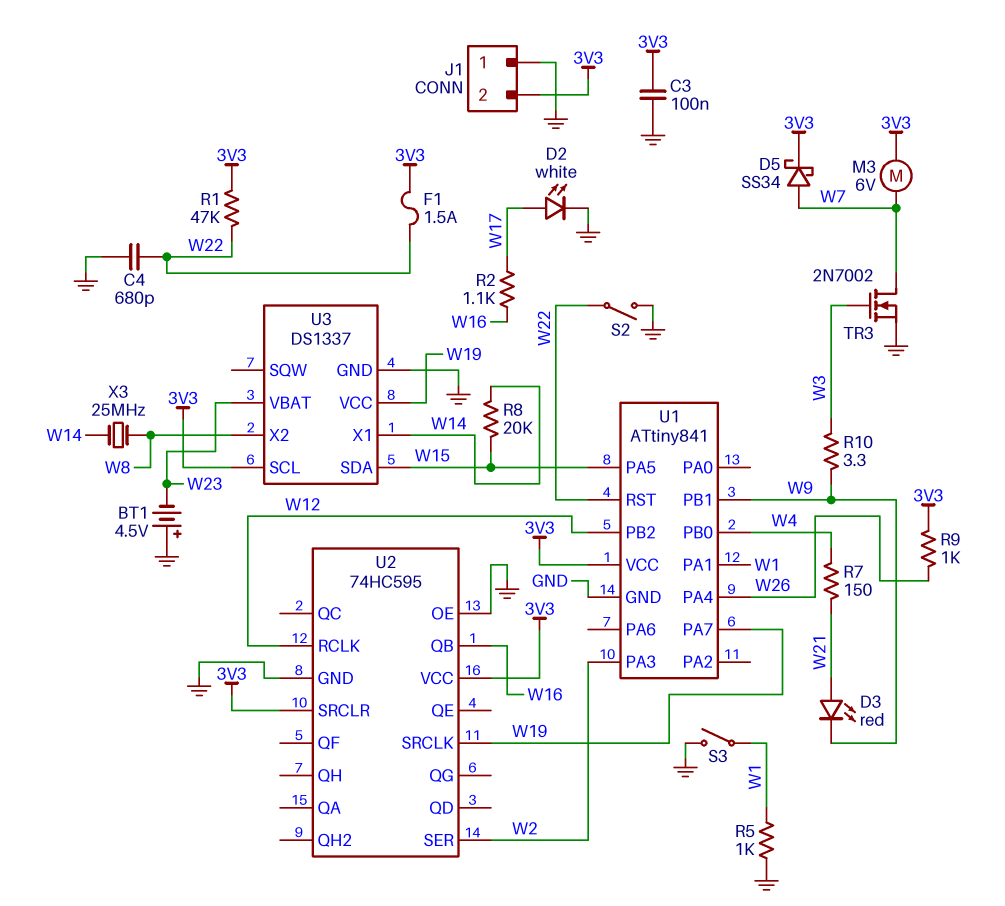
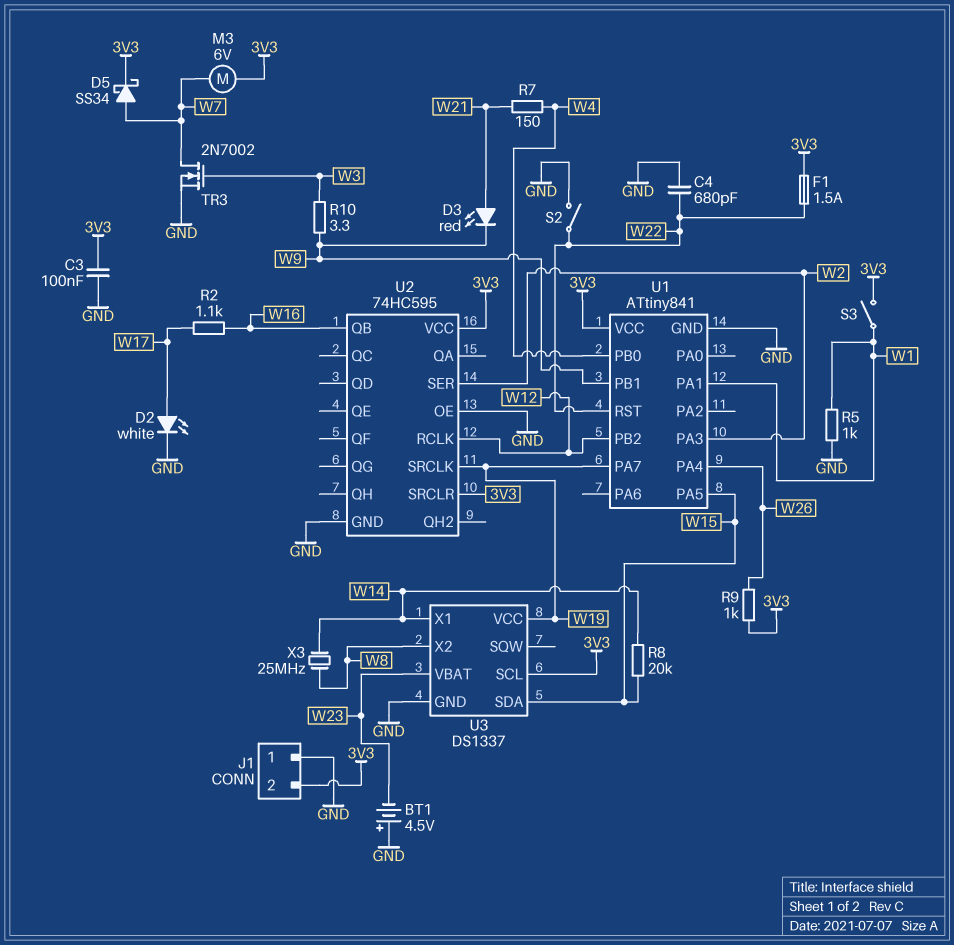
R1: 47k (3V3, W22) -> none
S3: switch (GND, W1) -> switch (3V3, W1)

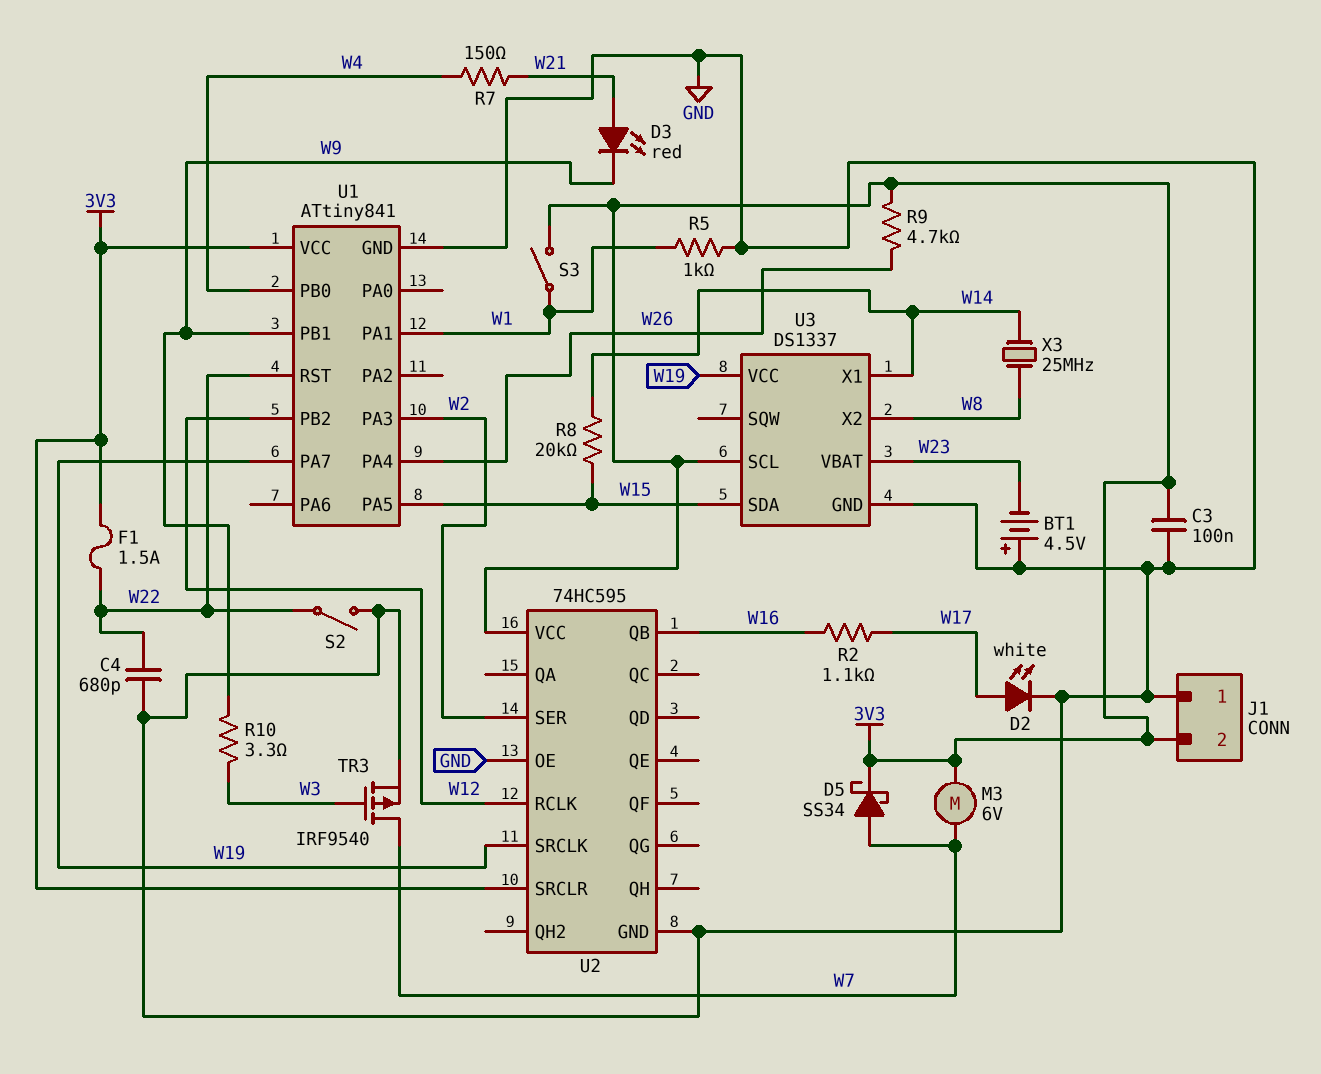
R9: 1k (3V3, W26) -> 4.7k (3V3, W26)
TR3: NMOS 2N7002 (G W3, D W7, S GND) -> PMOS IRF9540 (G W3, D W7, S GND)

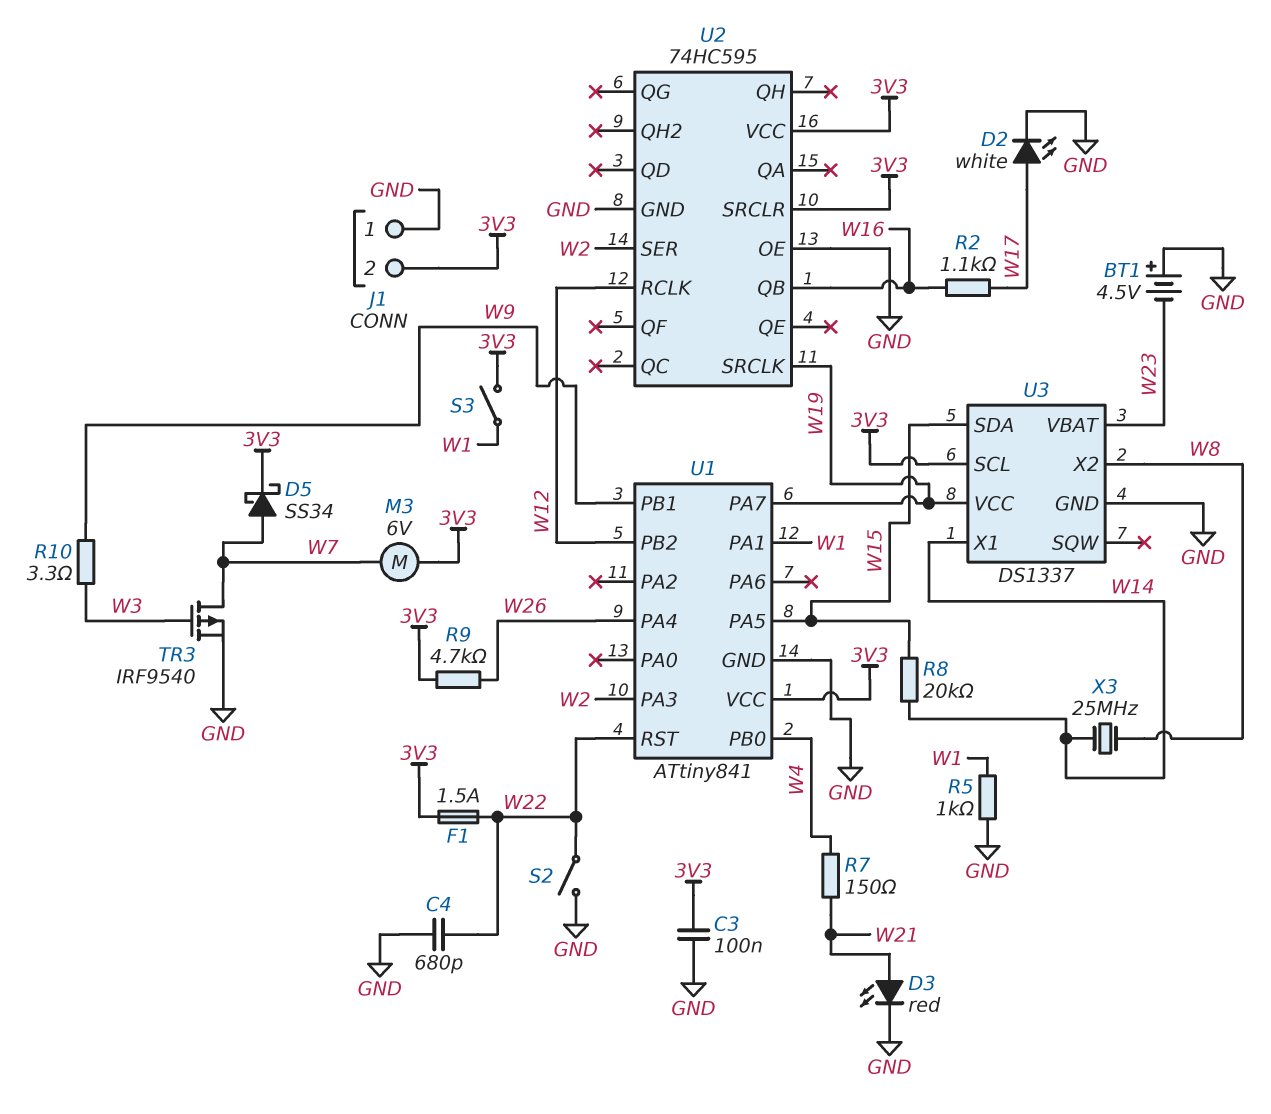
D3: LED red (A W21, K W9) -> LED red (A W21, K GND)

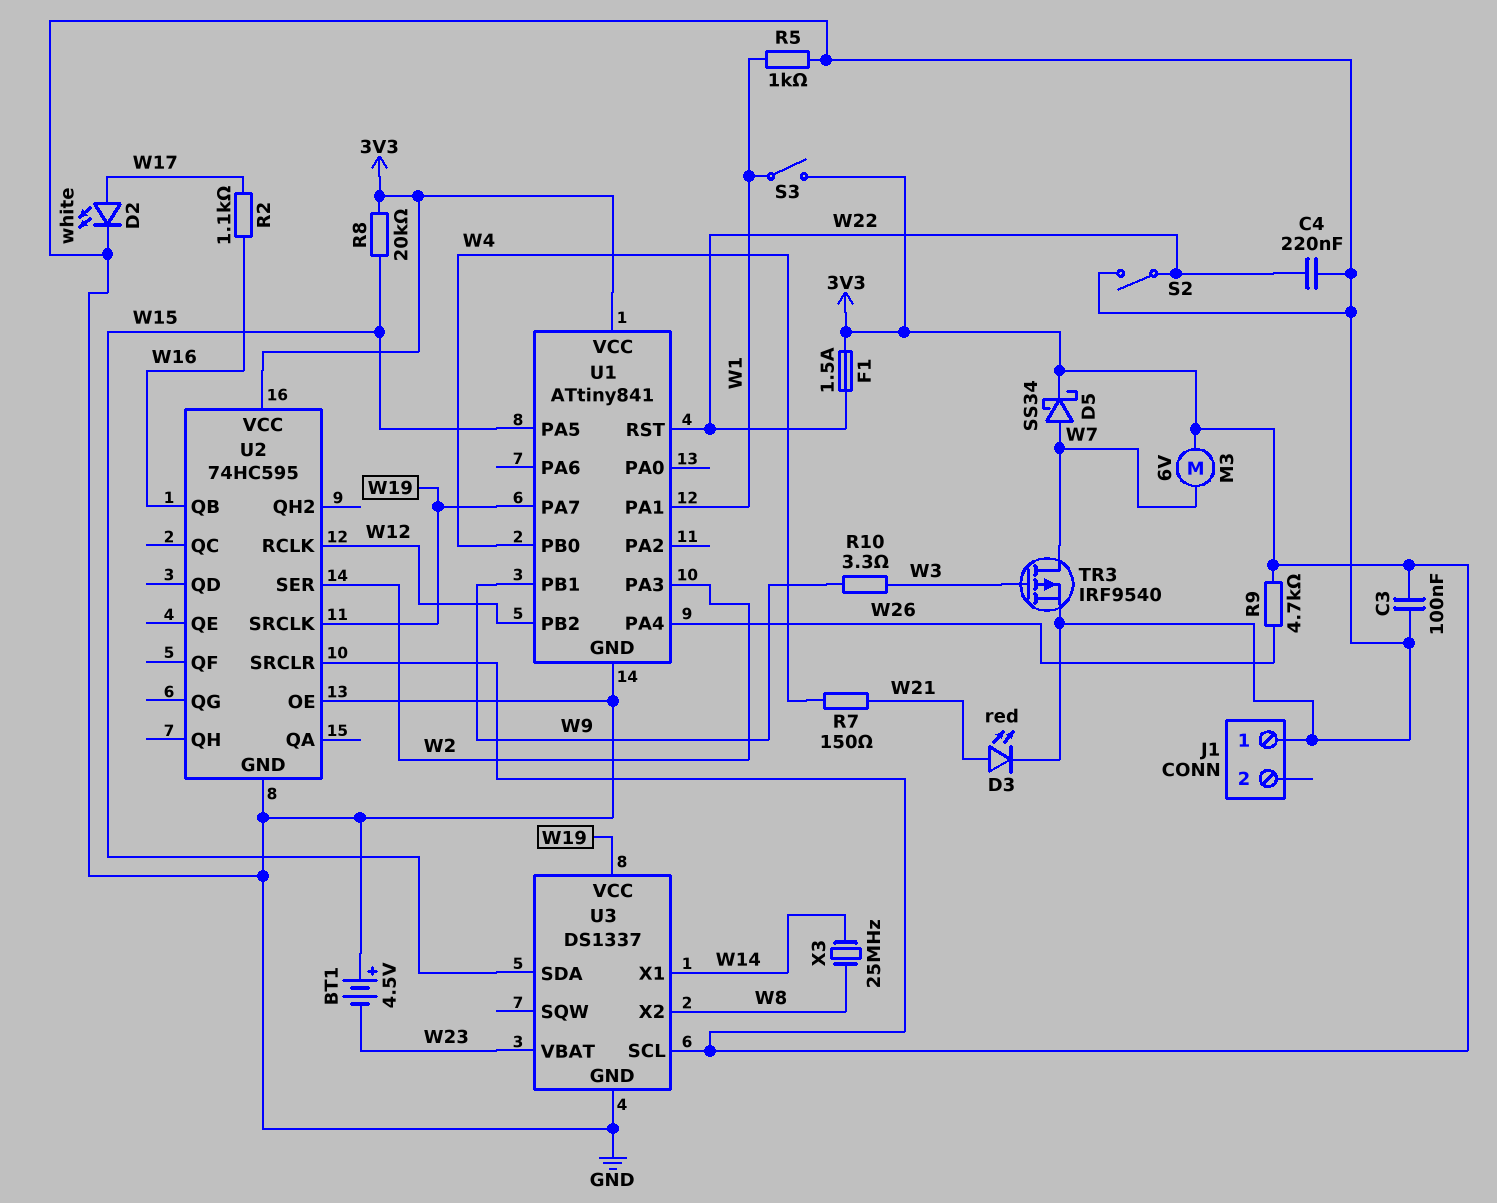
C4: 680pF (GND, W22) -> 220nF (GND, W22)
J1 pin 2: 3V3 -> none
R8: 20k (W14, W15) -> 20k (3V3, W15)

